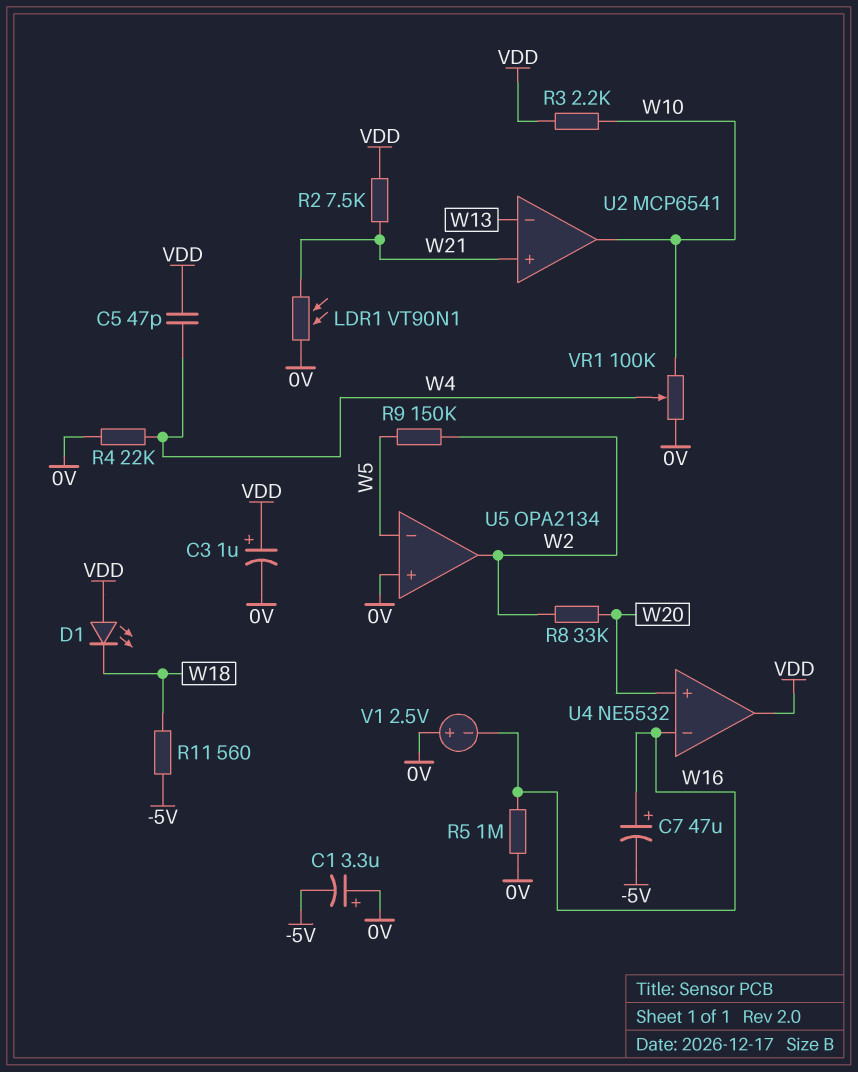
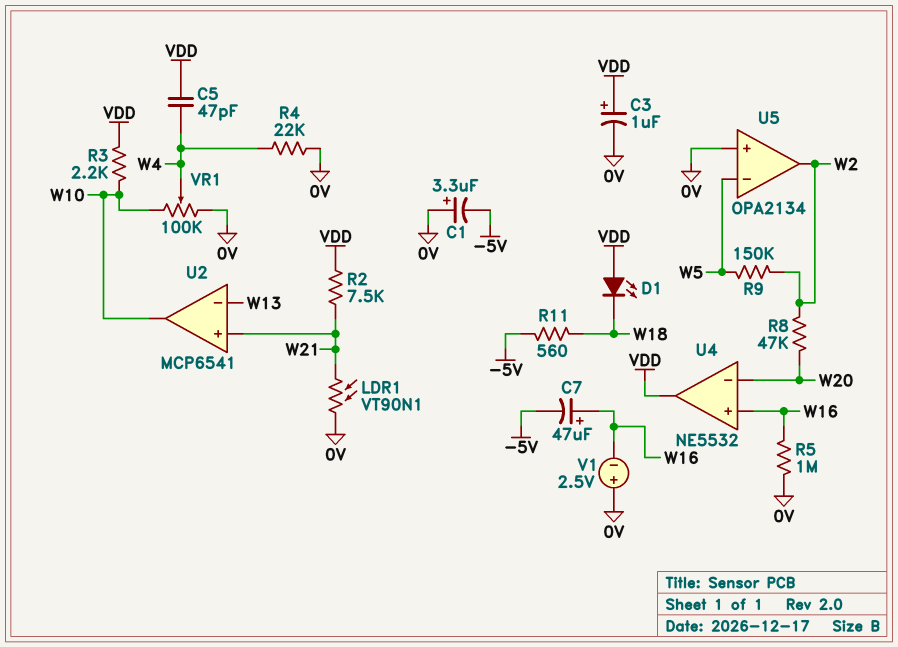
R8: 33k (W2, W20) -> 47k (W2, W20)
U4 pin in+: W20 -> W16
U4 pin in-: W16 -> W20

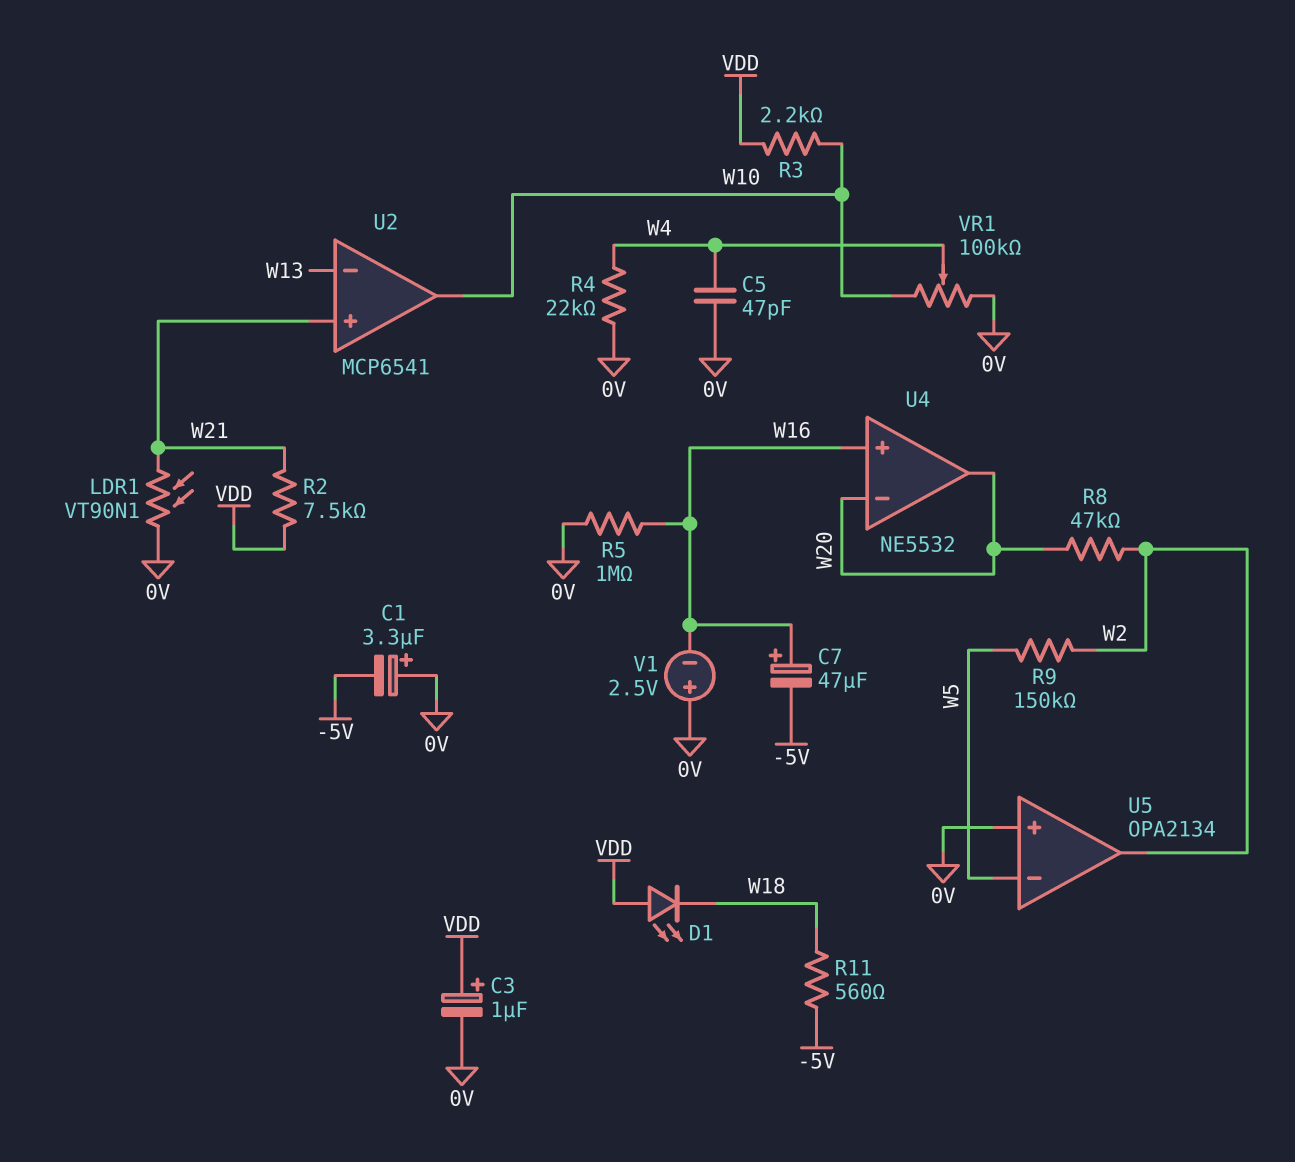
C5: 47pF (VDD, W4) -> 47pF (0V, W4)
U4 pin out: VDD -> W20

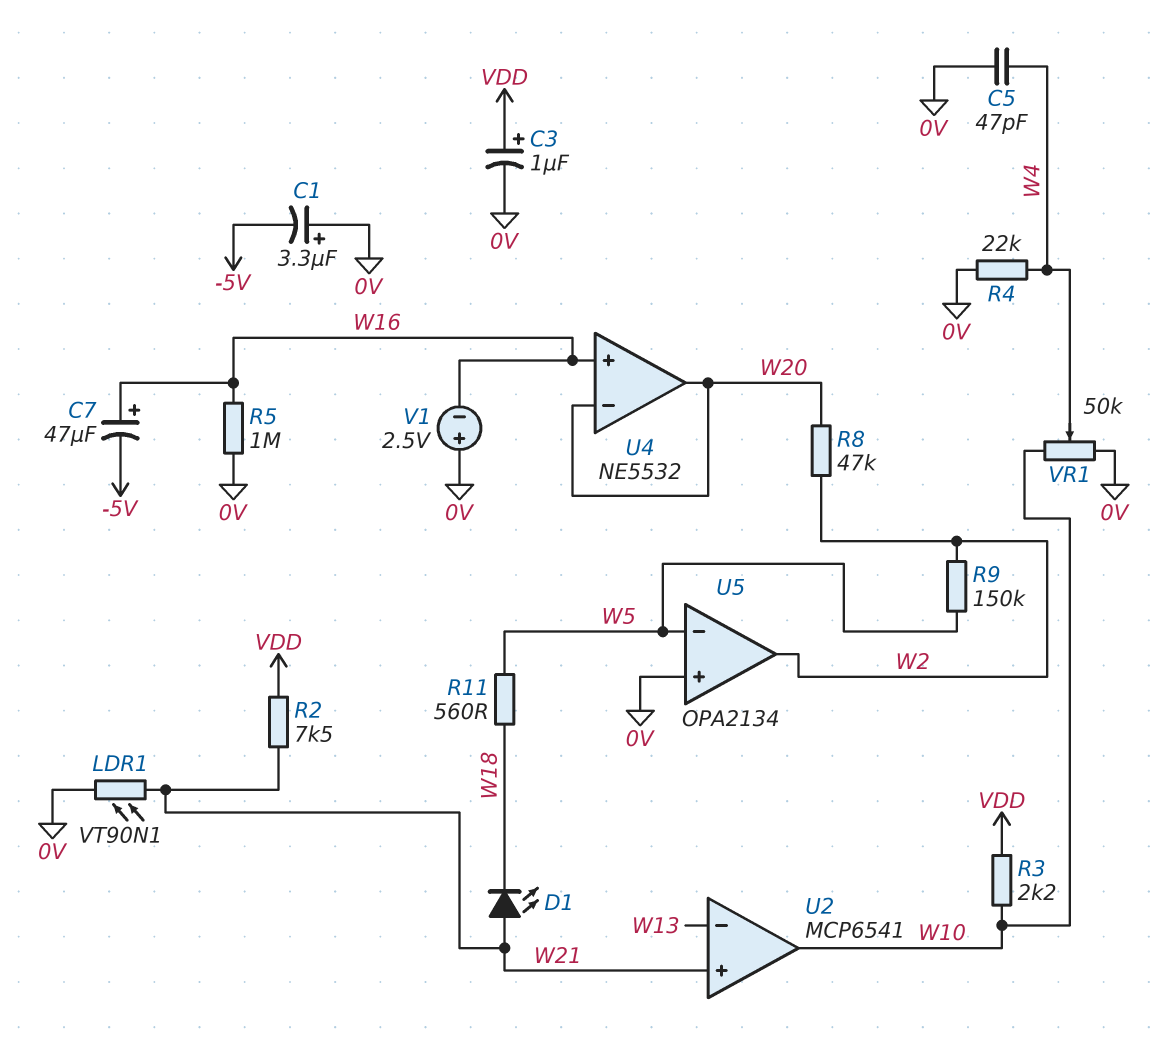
D1: LED (A VDD, K W18) -> LED (A W21, K W18)
R11: 560 (-5V, W18) -> 560 (W5, W18)
VR1: 100k (0V, W10, wiper W4) -> 50k (0V, W10, wiper W4)

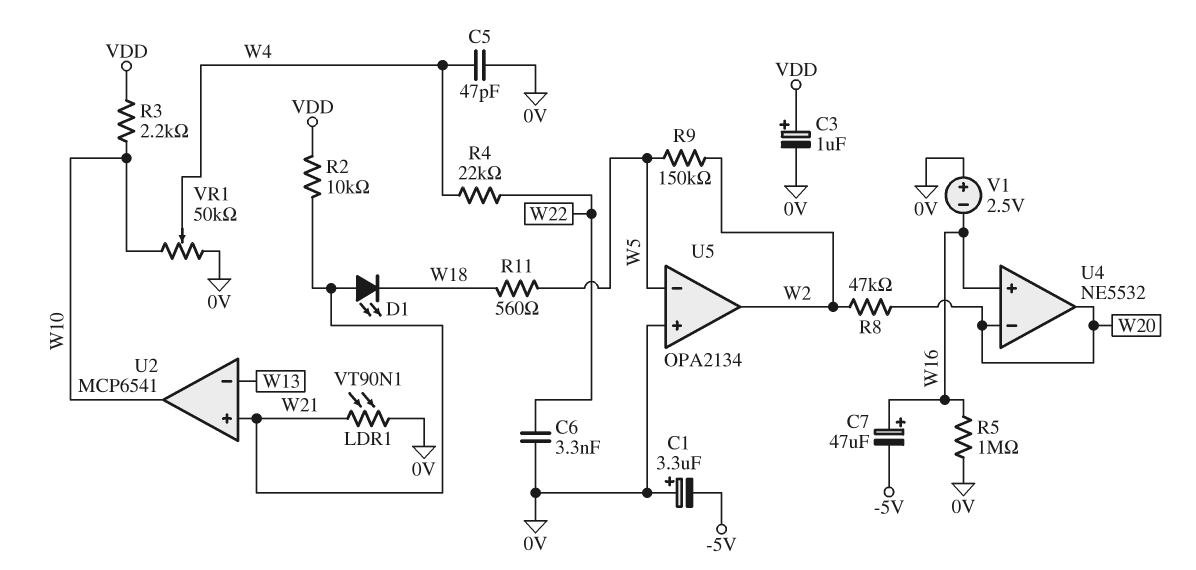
C6: none -> 3.3nF (0V, W22)
R2: 7.5k (VDD, W21) -> 10k (VDD, W21)
R4: 22k (0V, W4) -> 22k (W4, W22)

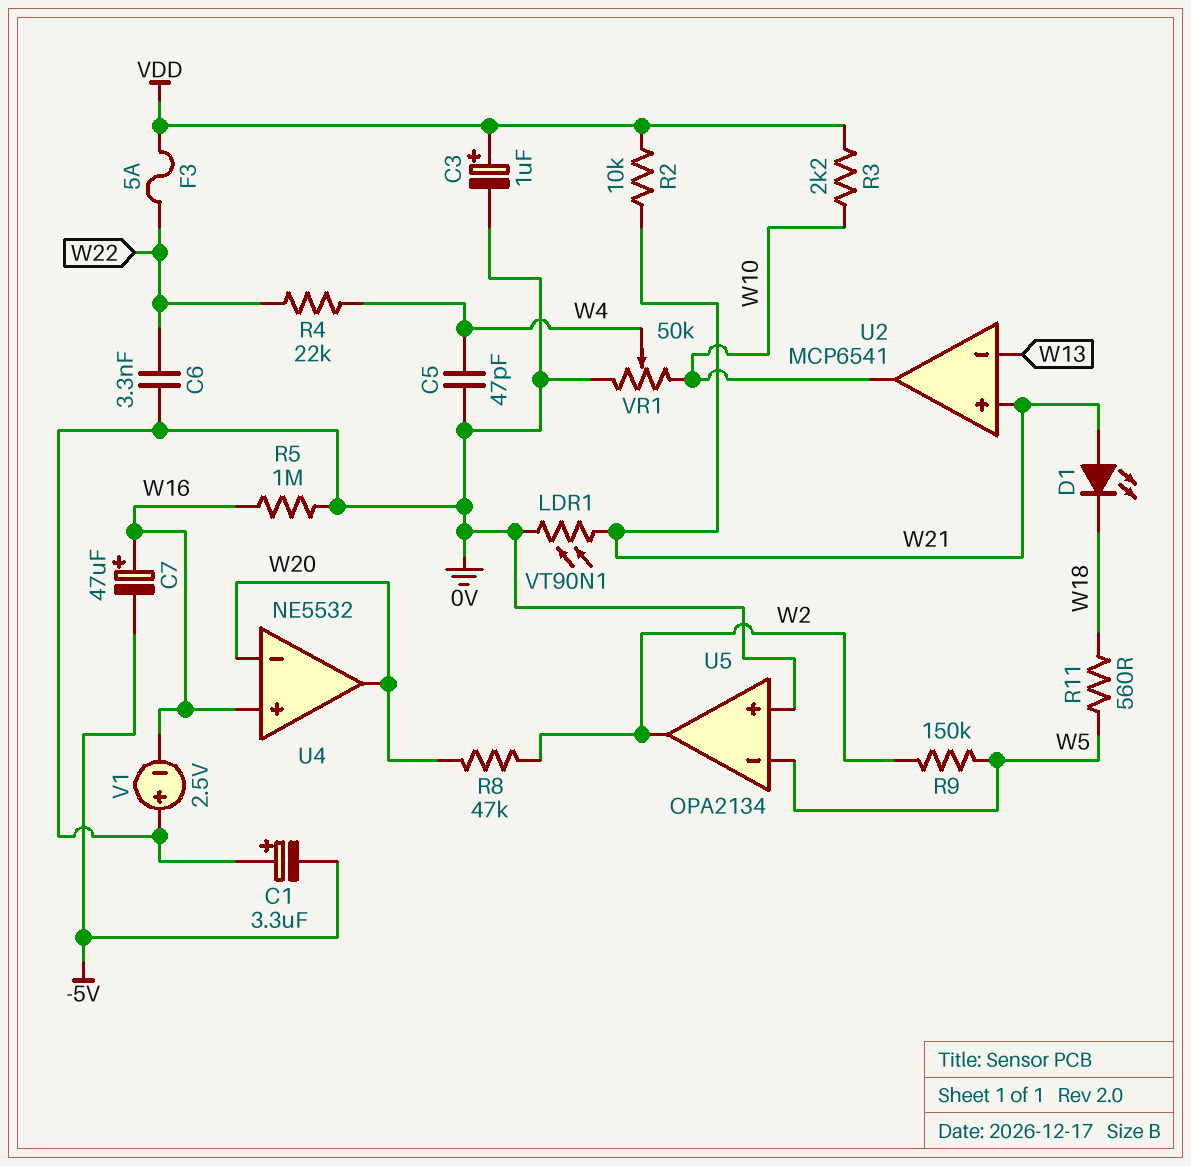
F3: none -> 5A (VDD, W22)

